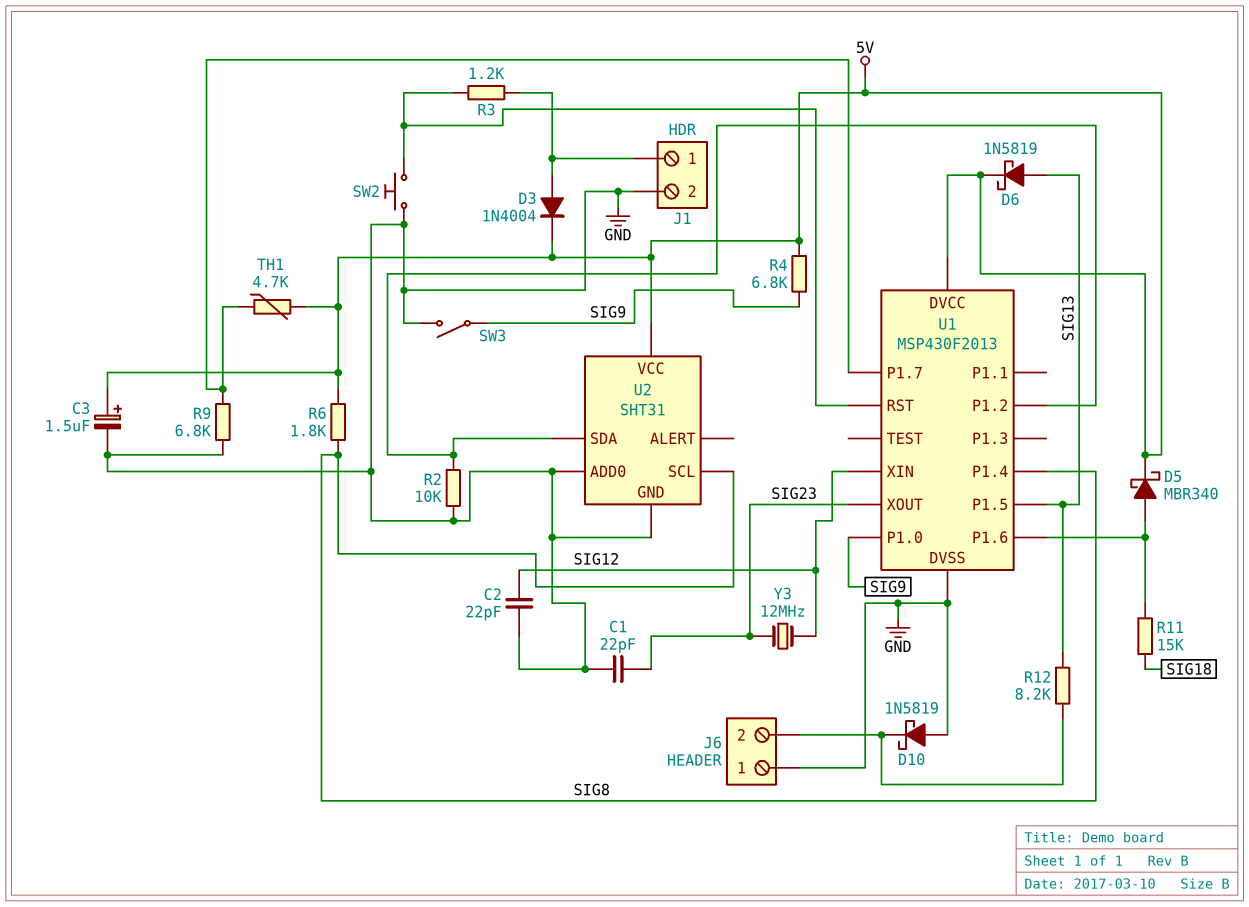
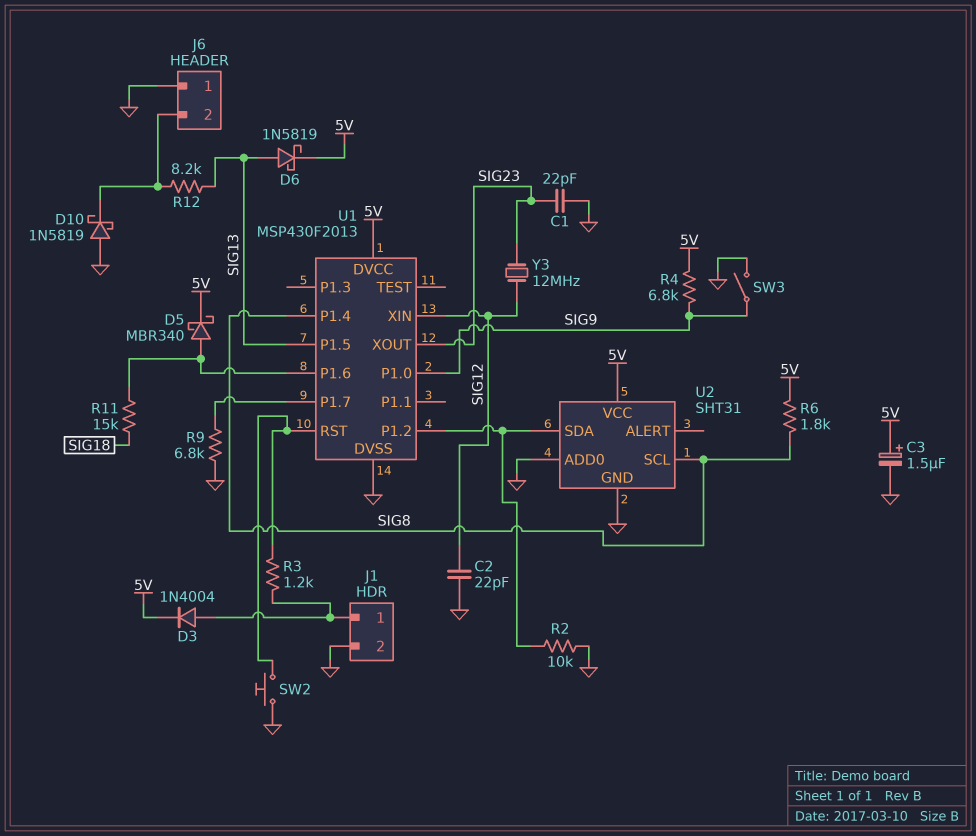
TH1: 4.7k (5V, U1/P1.7) -> none

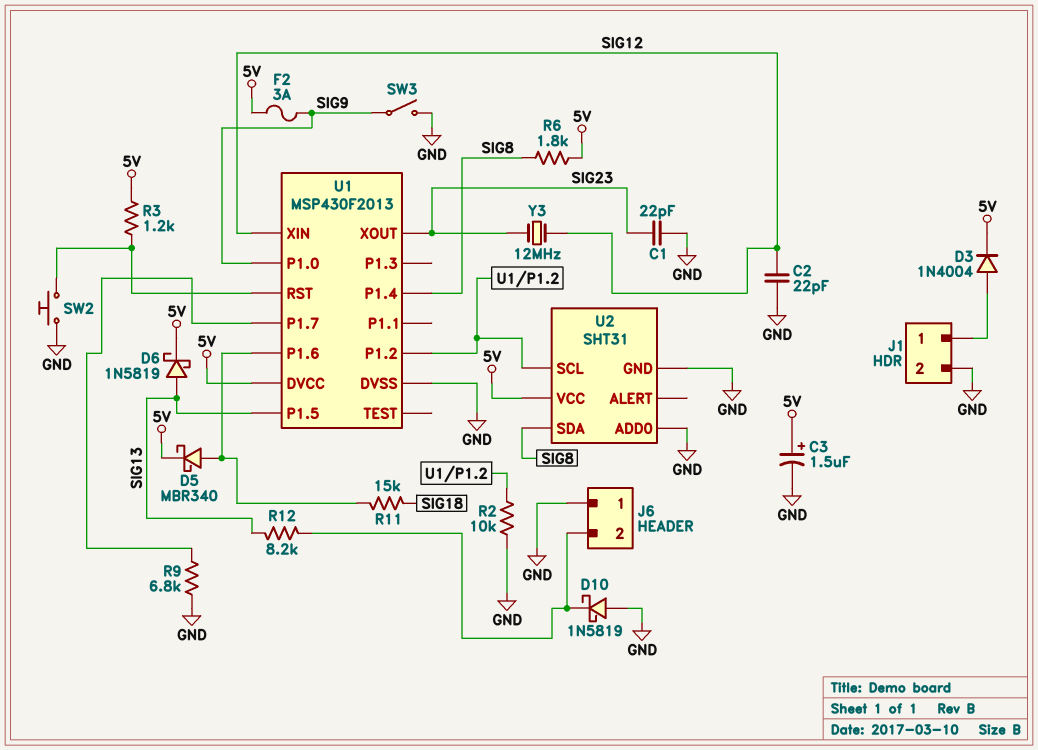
F2: none -> 3A (5V, SIG9)
R3: 1.2k (J1/1, U1/RST) -> 1.2k (5V, U1/RST)
R4: 6.8k (5V, SIG9) -> none
U2 pin SCL: SIG8 -> U1/P1.2
U2 pin SDA: U1/P1.2 -> SIG8

